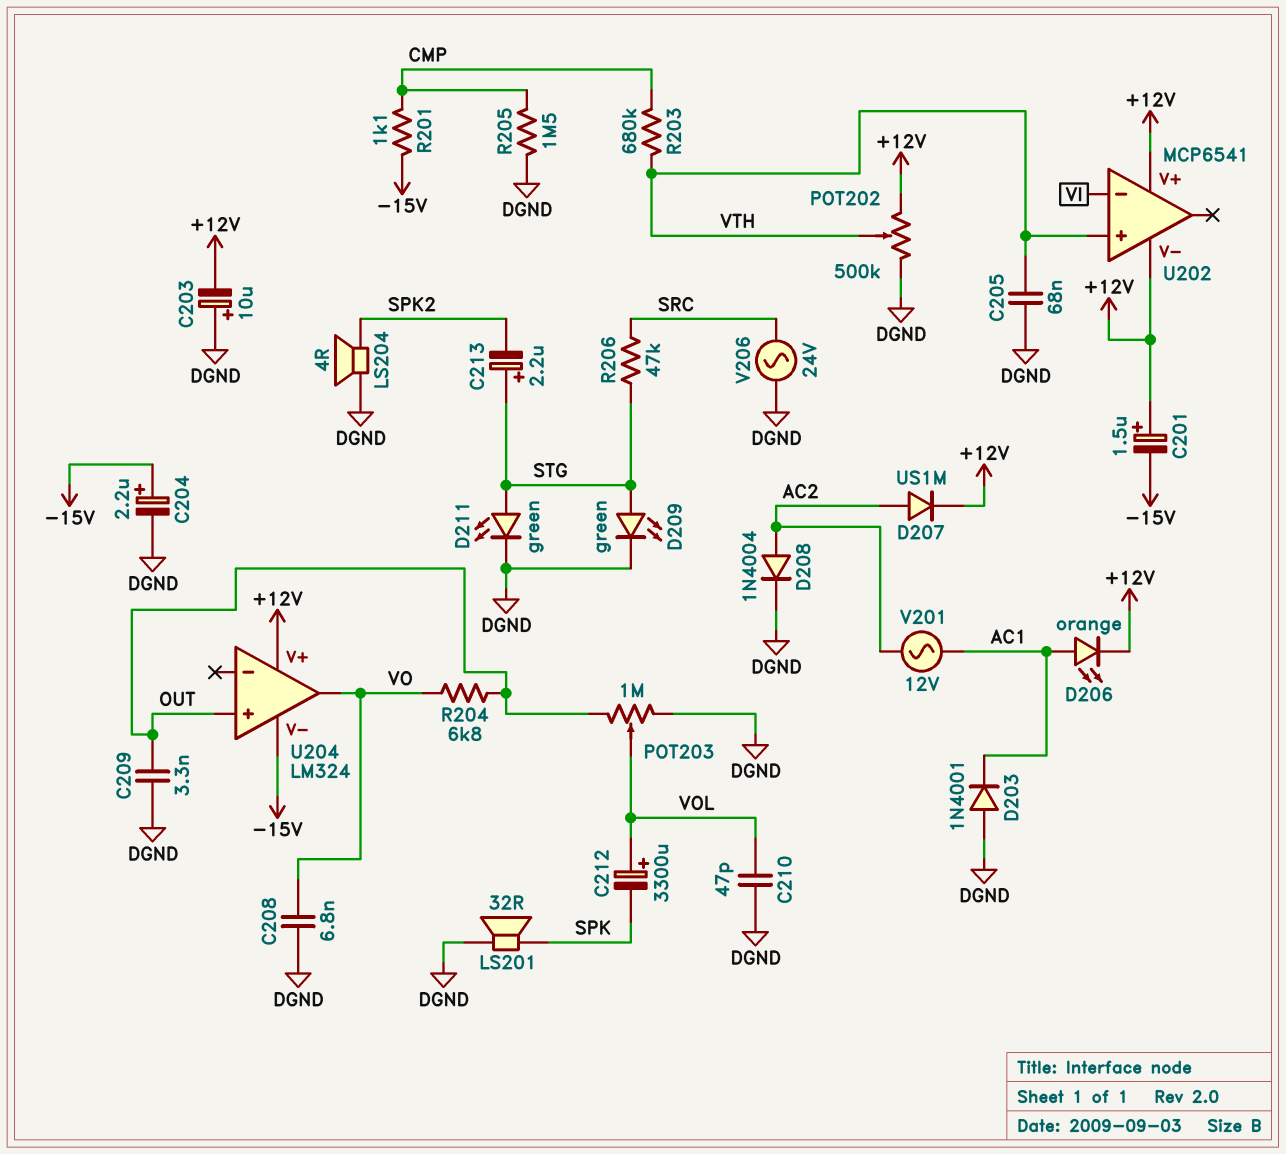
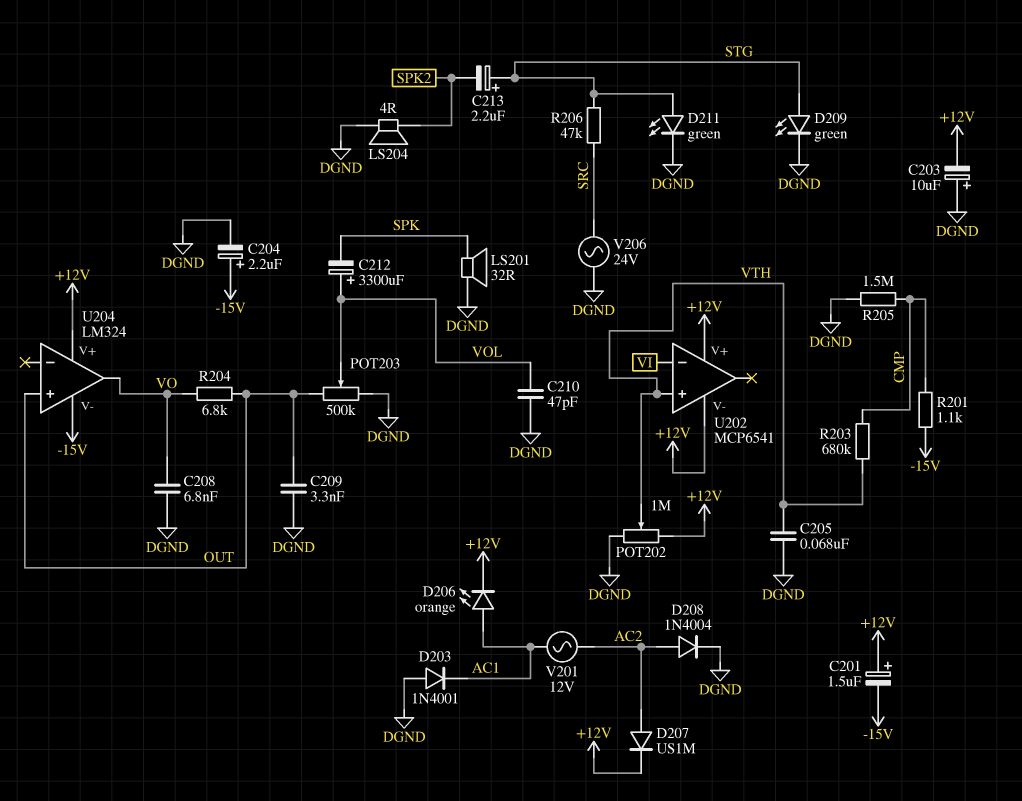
POT202: 500k (+12V, DGND, wiper VTH) -> 1M (+12V, DGND, wiper VTH)
POT203: 1M (DGND, OUT, wiper VOL) -> 500k (DGND, OUT, wiper VOL)

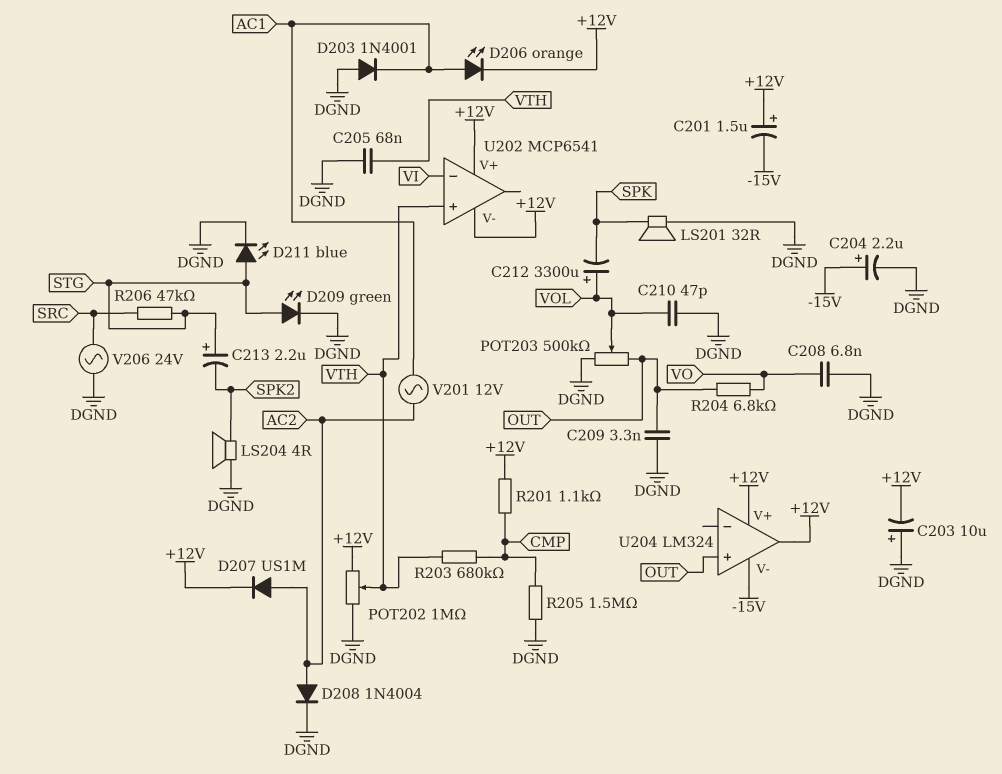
D211: LED green (A STG, K DGND) -> LED blue (A STG, K DGND)
R201: 1.1k (-15V, CMP) -> 1.1k (+12V, CMP)
U204 pin out: VO -> +12V

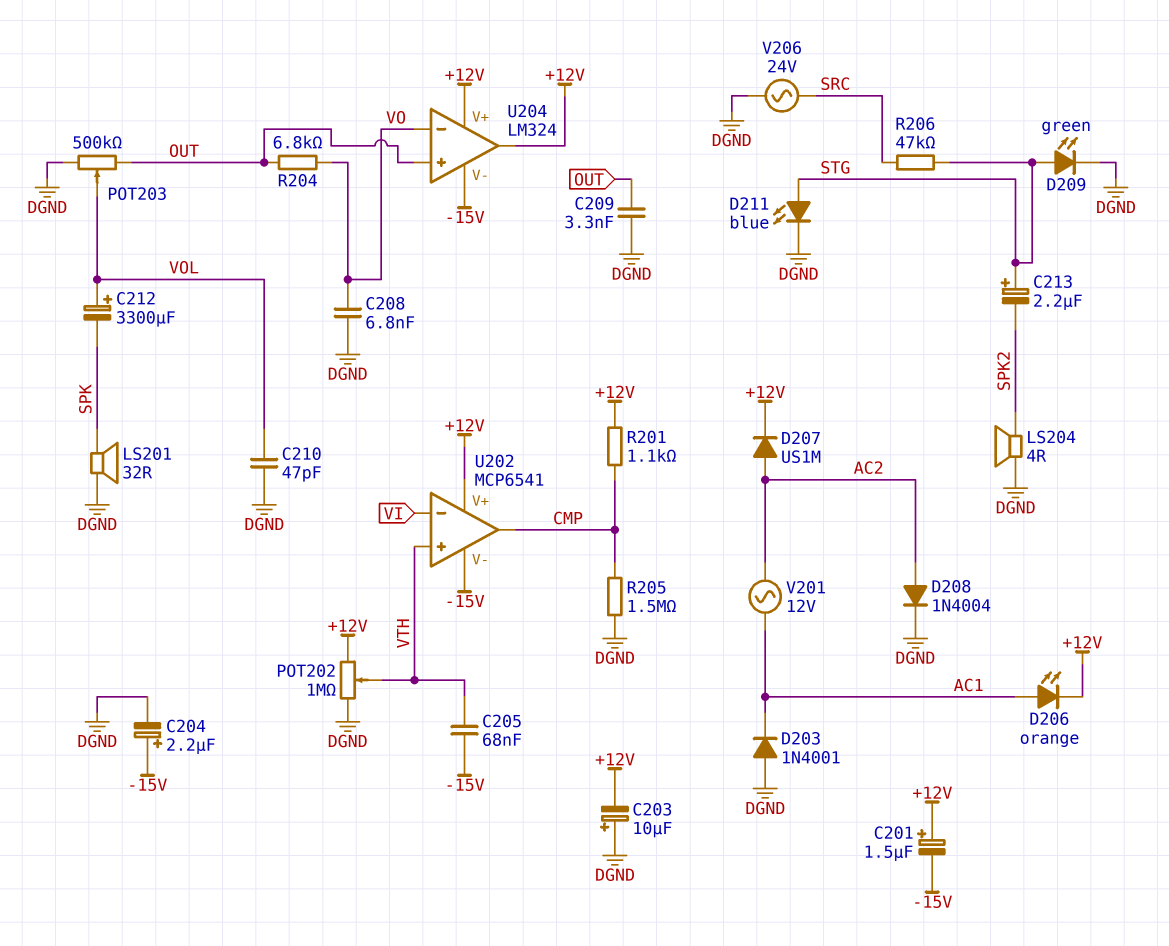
C205: 68nF (DGND, VTH) -> 68nF (-15V, VTH)
R203: 680k (CMP, VTH) -> none
U202 pin V-: +12V -> -15V
U202 pin out: none -> CMP
U204 pin in-: none -> VO

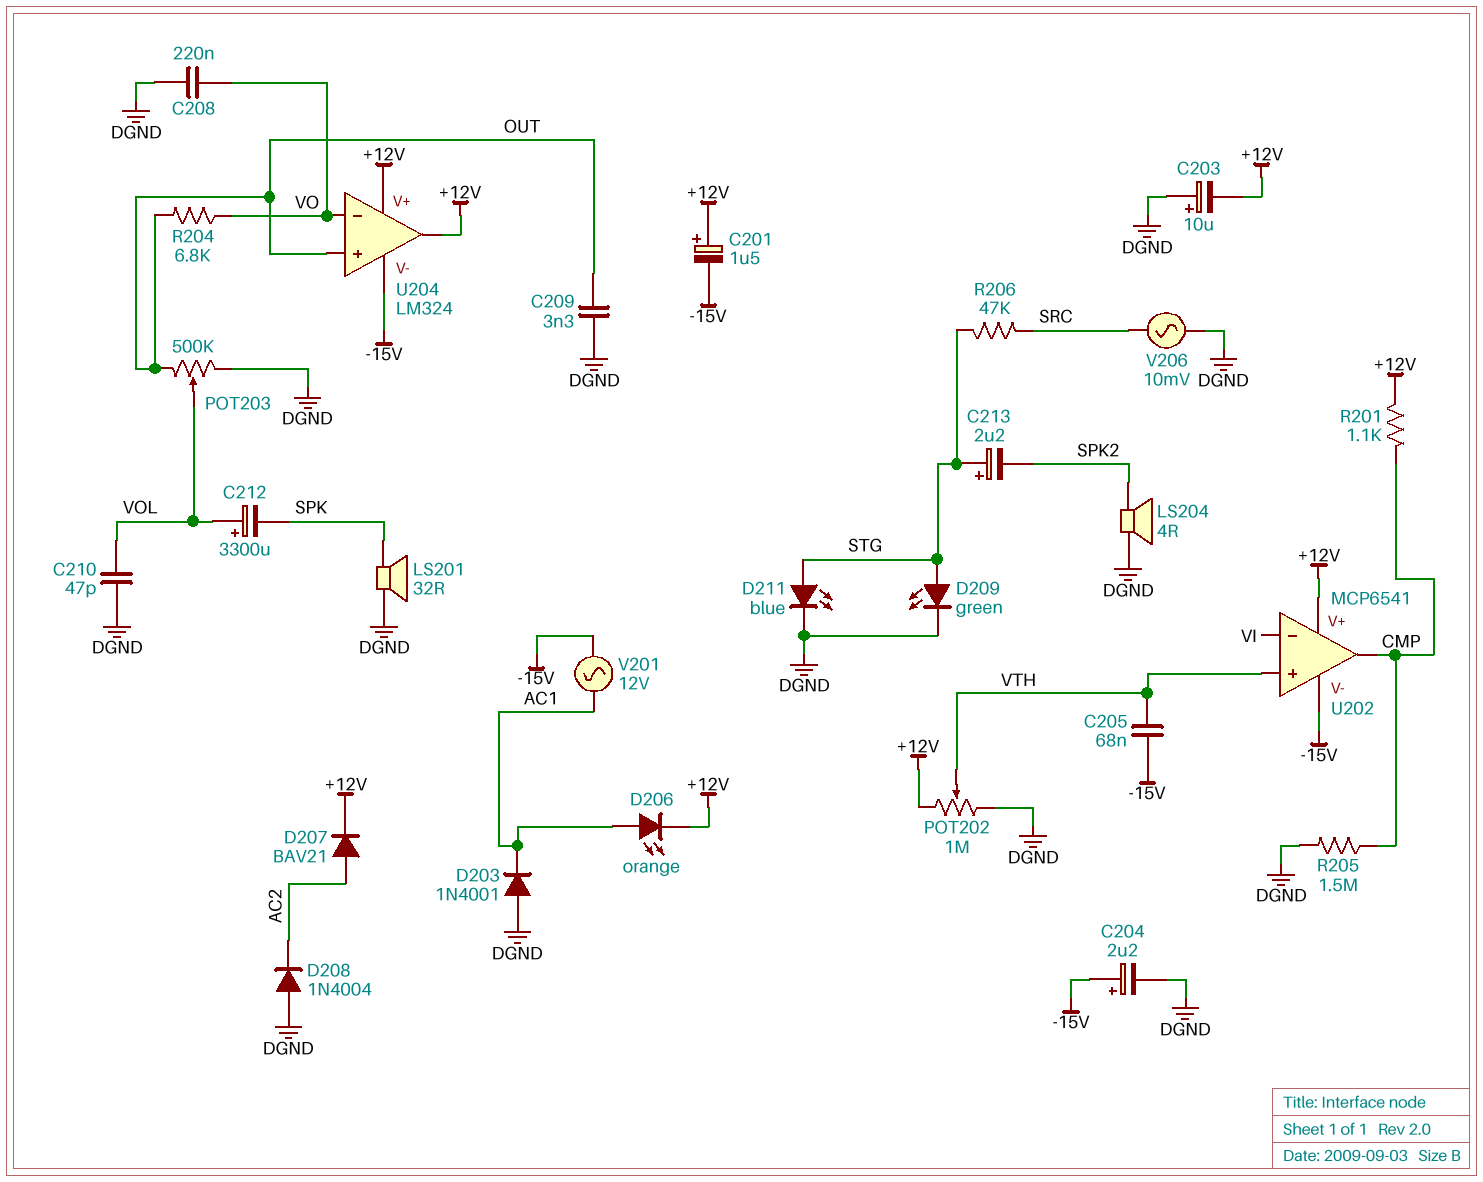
C208: 6.8nF (DGND, VO) -> 220nF (DGND, VO)
D207: diode US1M (A AC2, K +12V) -> diode BAV21 (A AC2, K +12V)
D208: diode 1N4004 (A AC2, K DGND) -> diode 1N4004 (A DGND, K AC2)
V201: AC 12V (AC1, AC2) -> AC 12V (-15V, AC1)
V206: AC 24V (DGND, SRC) -> AC 10mV (DGND, SRC)

